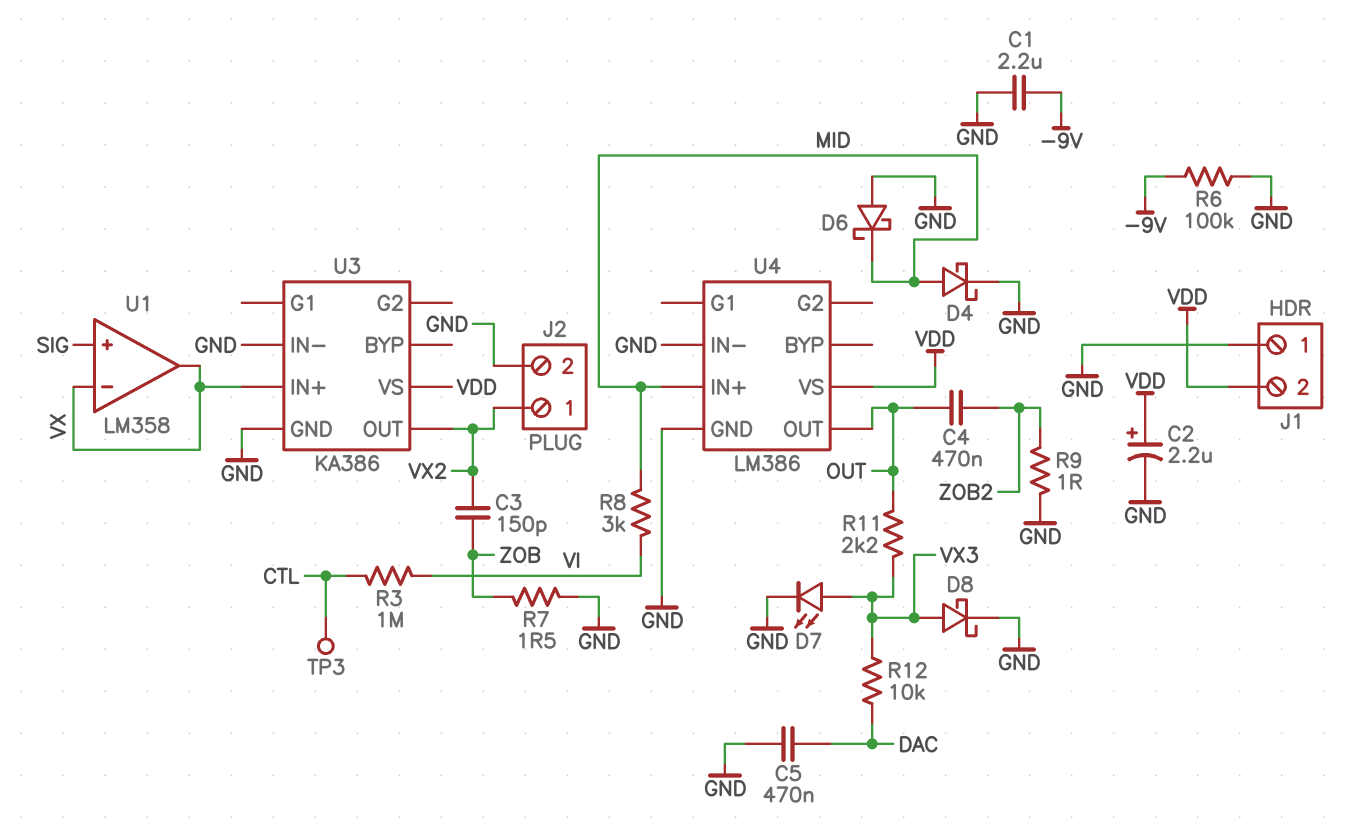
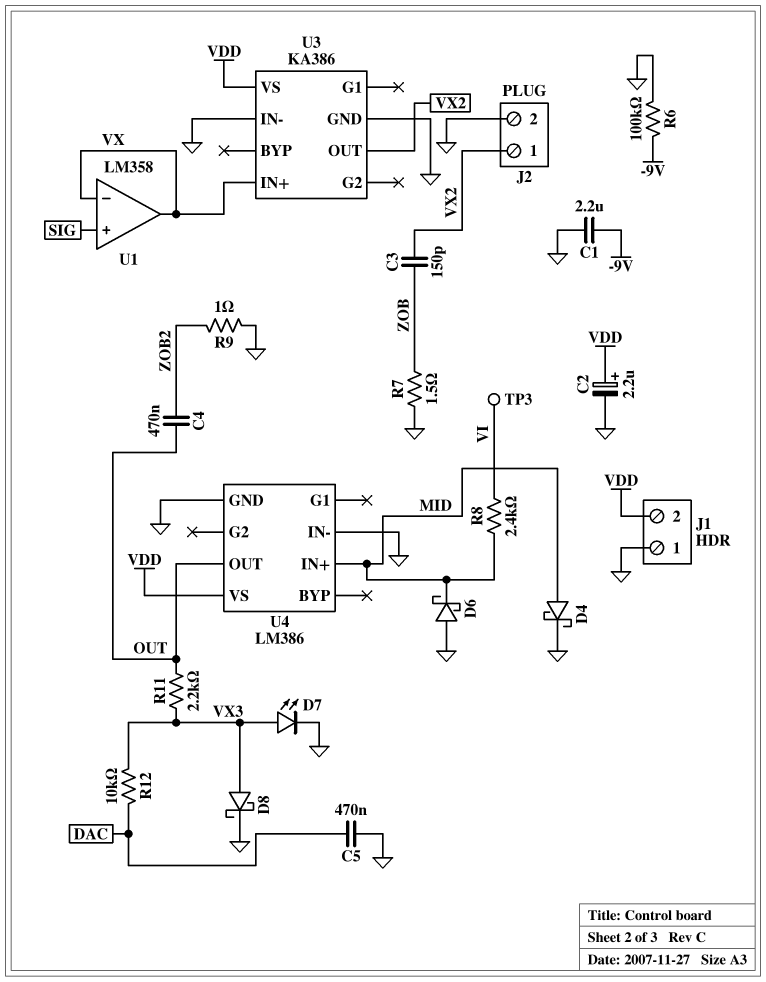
R3: 1M (CTL, VI) -> none
R8: 3k (MID, VI) -> 2.4k (MID, VI)
TP3: test point (CTL) -> test point (VI)

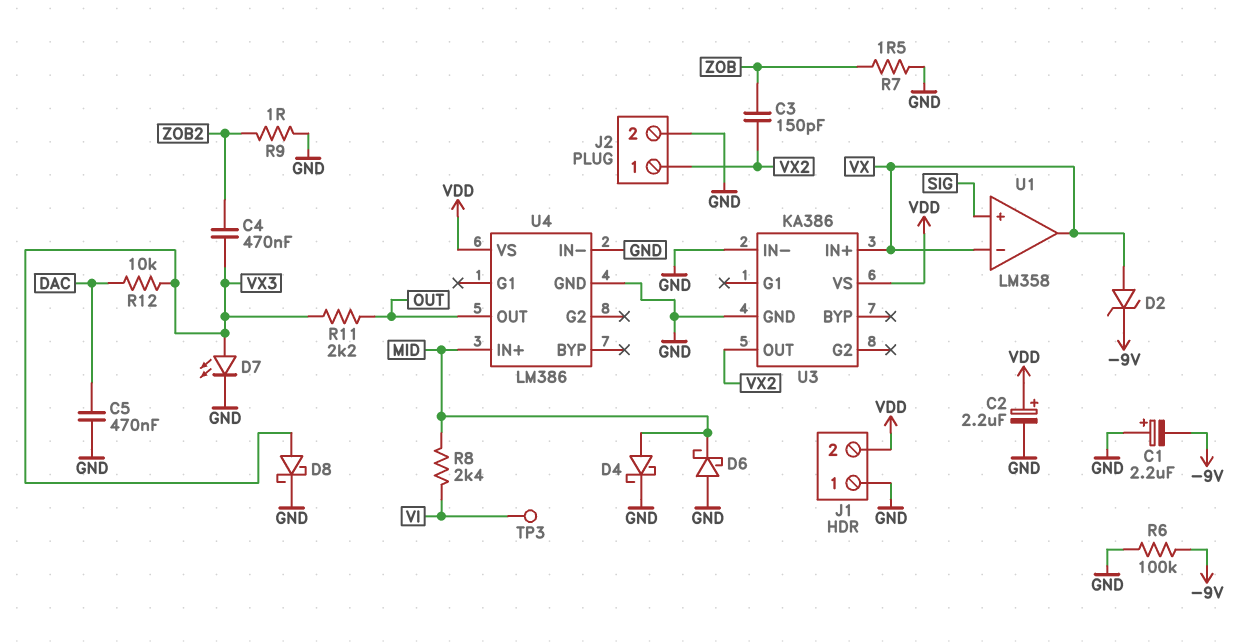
C1: 2.2uF (-9V, GND) -> 2.2uF (plus GND, minus -9V)
C4: 470nF (OUT, ZOB2) -> 470nF (VX3, ZOB2)
D2: none -> zener (A VX, K -9V)

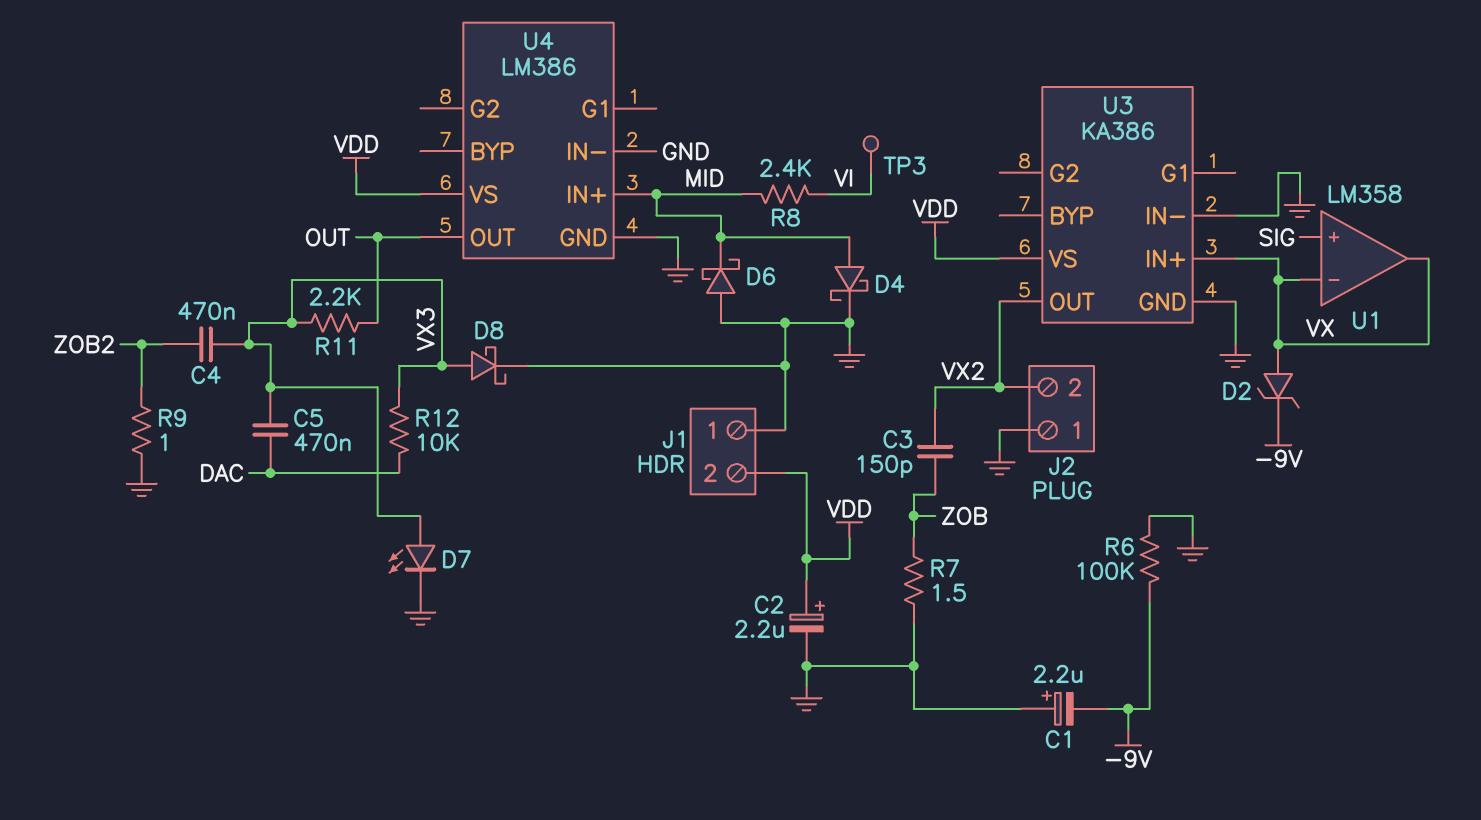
C5: 470nF (DAC, GND) -> 470nF (DAC, VX3)
J2 pin 1: VX2 -> GND
J2 pin 2: GND -> VX2

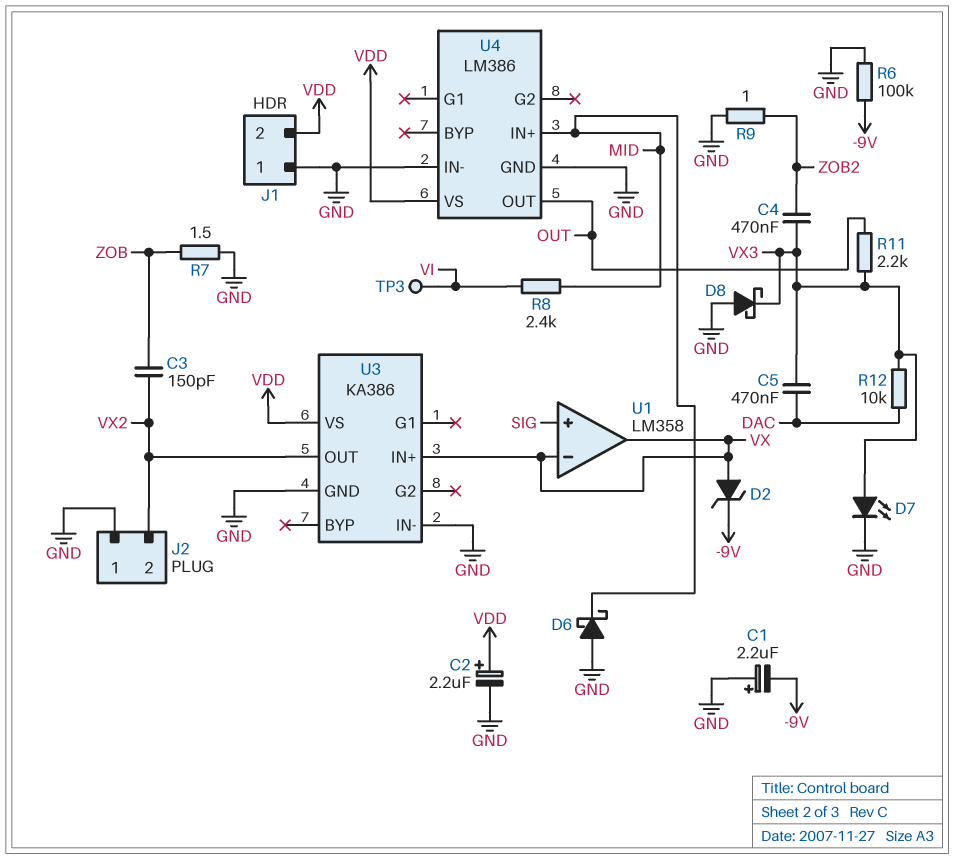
D4: schottky (A MID, K GND) -> none
D8: schottky (A VX3, K GND) -> schottky (A GND, K VX3)

